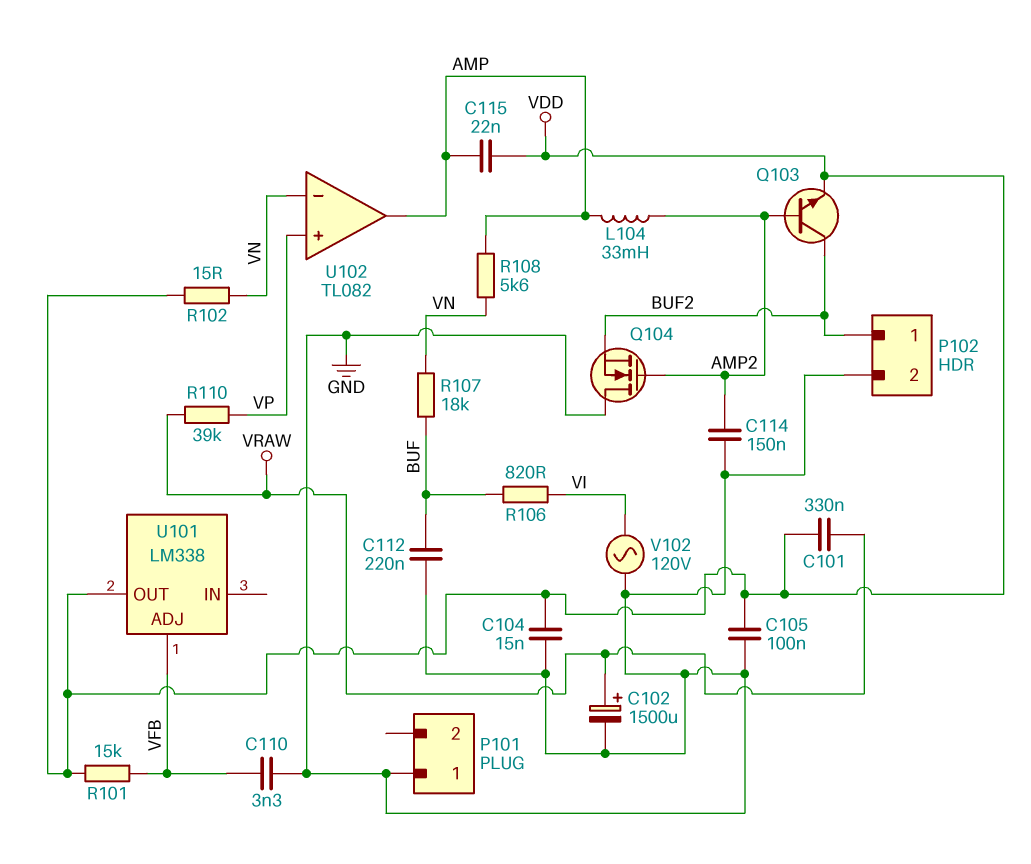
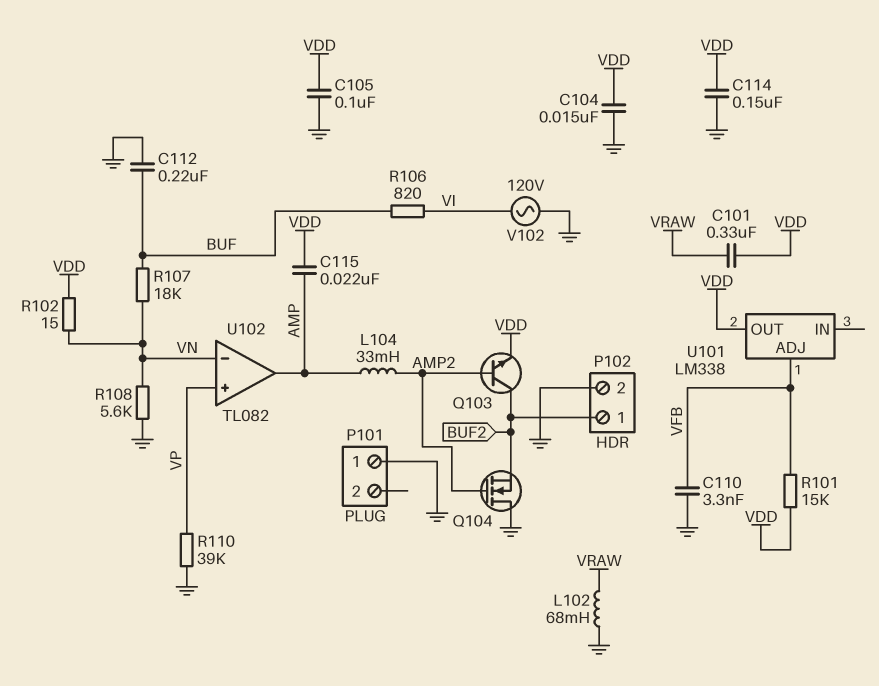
C102: 1500uF (plus VRAW, minus GND) -> none
C114: 150nF (AMP2, GND) -> 150nF (GND, VDD)
L102: none -> 68mH (GND, VRAW)
R108: 5.6k (AMP, VN) -> 5.6k (GND, VN)
R110: 39k (VP, VRAW) -> 39k (GND, VP)

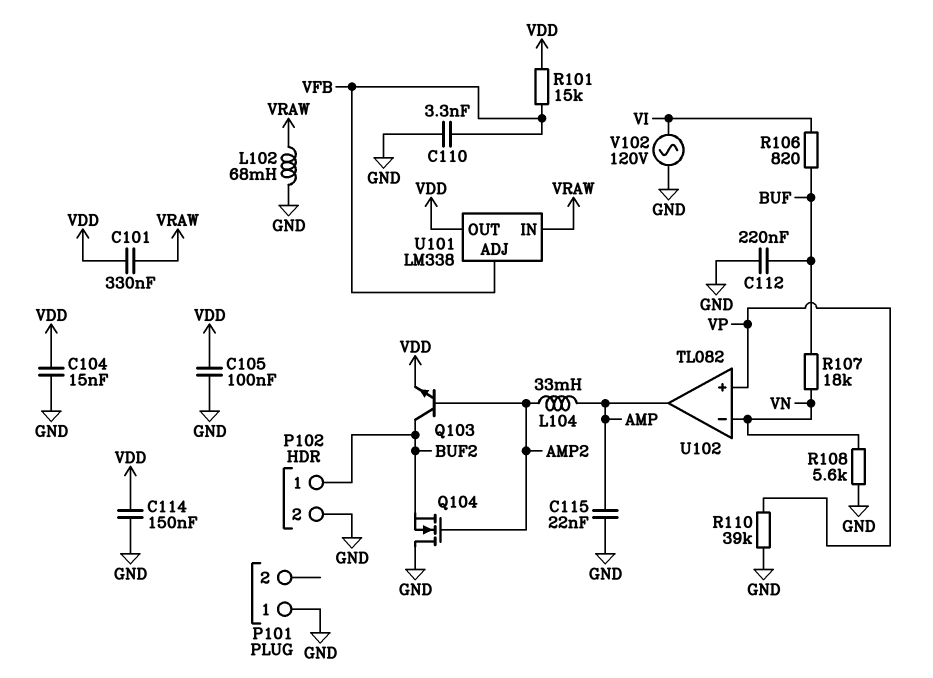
C115: 22nF (AMP, VDD) -> 22nF (AMP, GND)
R102: 15 (VDD, VN) -> none
U101 pin IN: none -> VRAW

